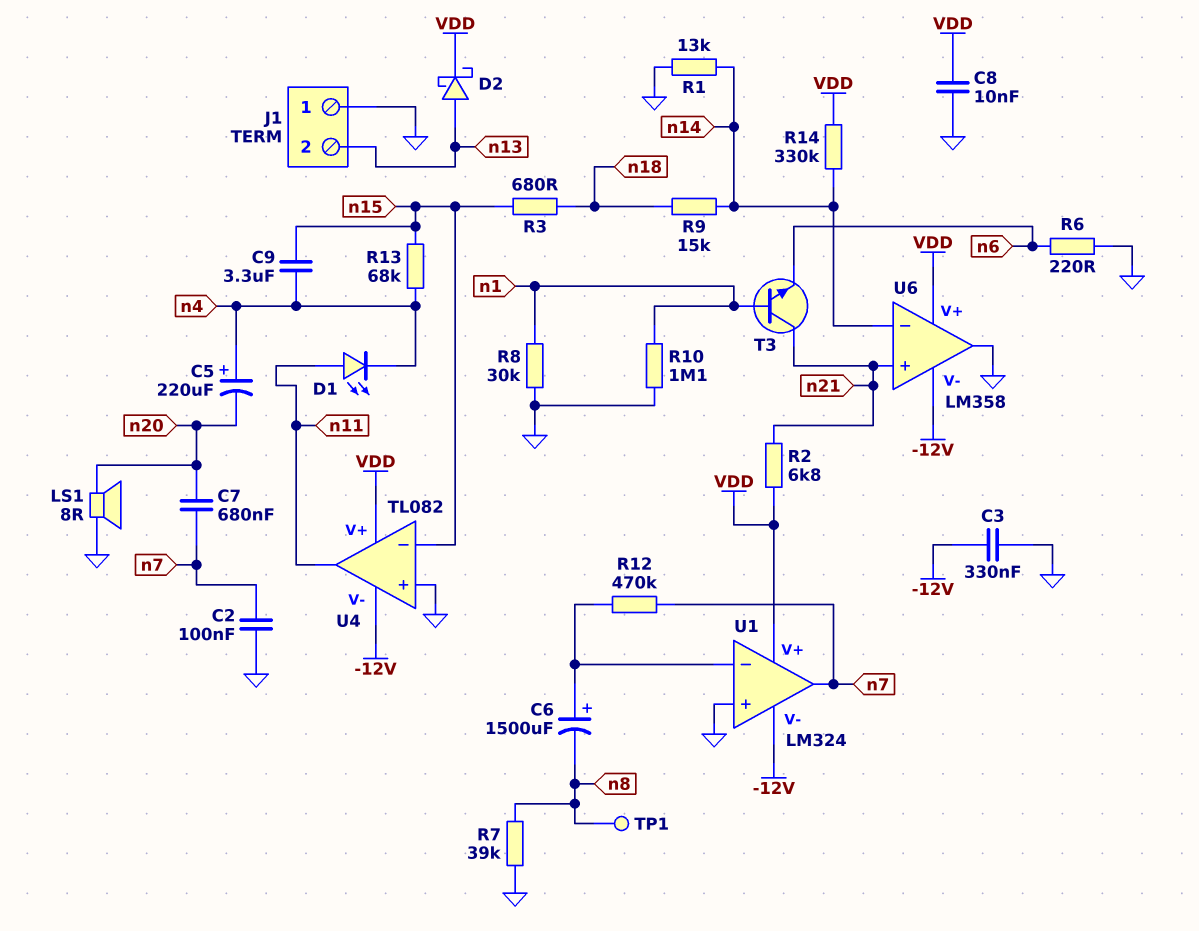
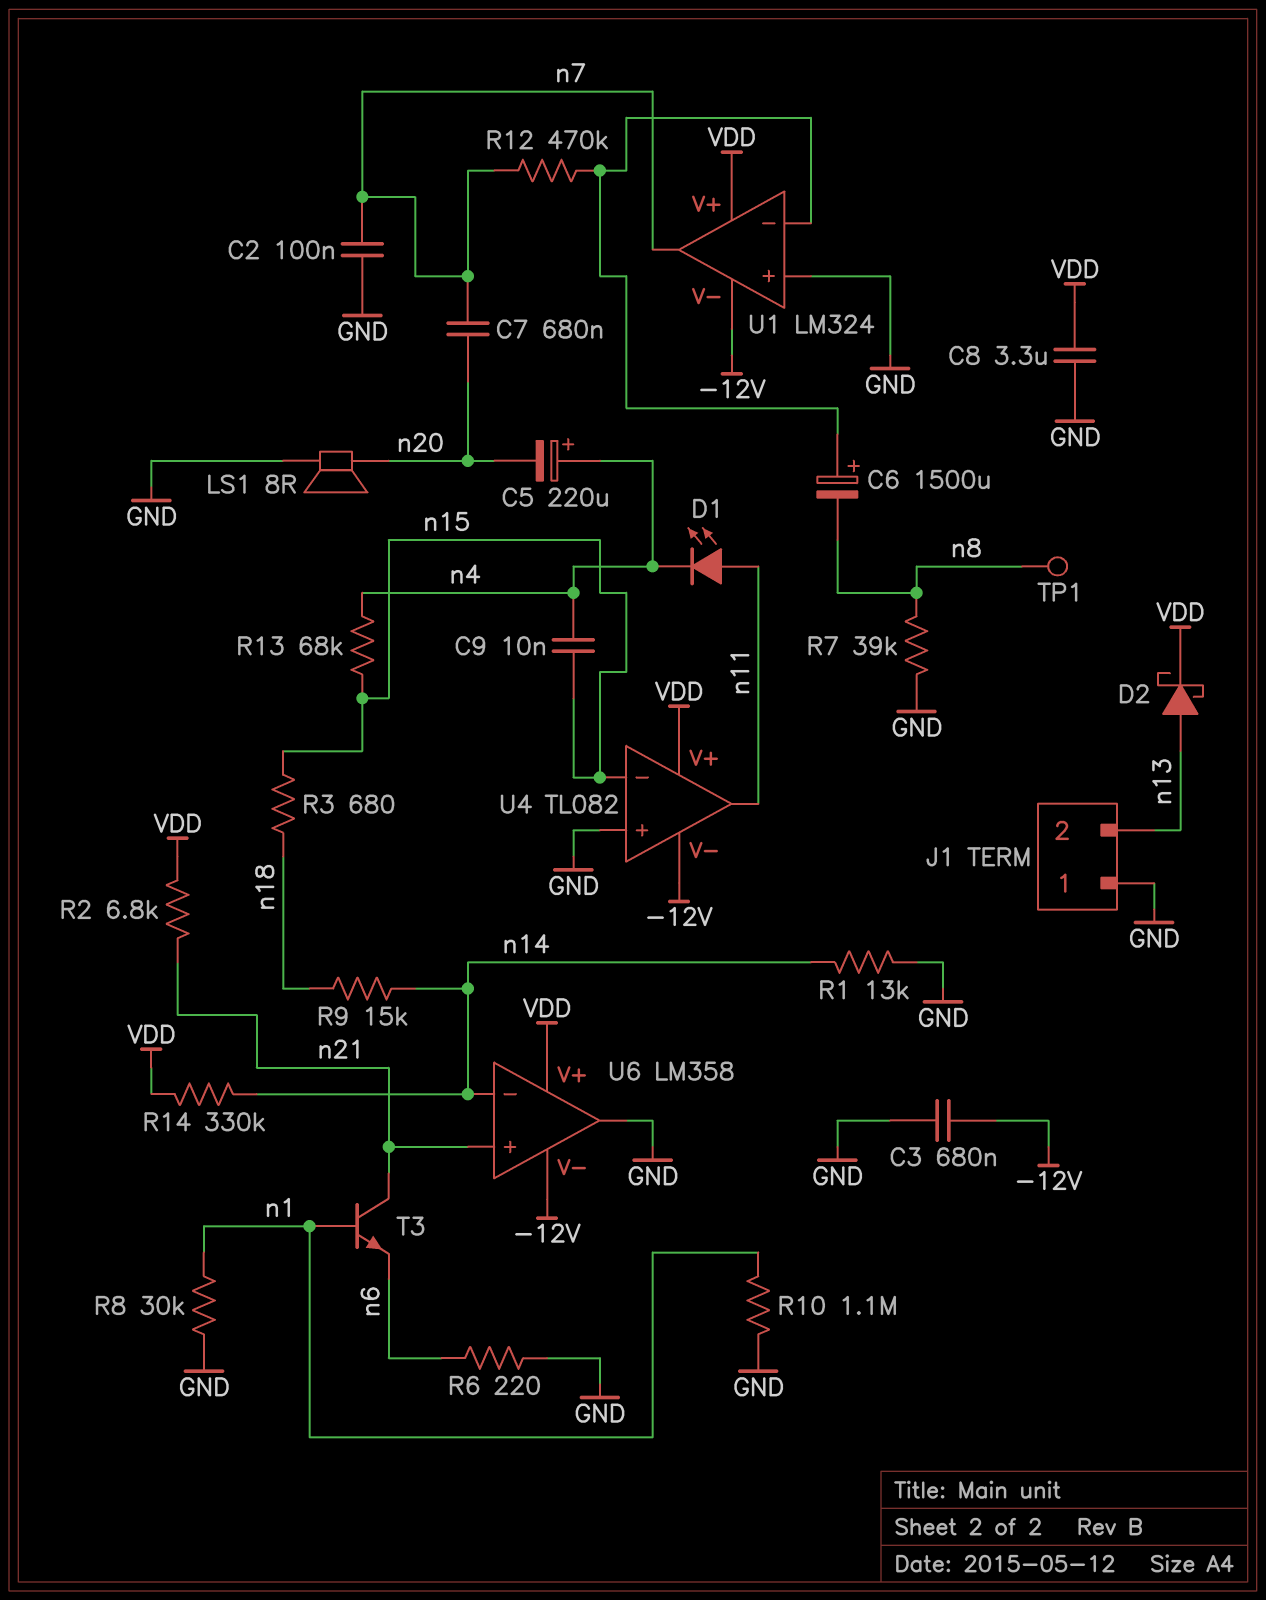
C3: 330nF (-12V, GND) -> 680nF (-12V, GND)
C8: 10nF (GND, VDD) -> 3.3uF (GND, VDD)
C9: 3.3uF (n4, n15) -> 10nF (n4, n15)

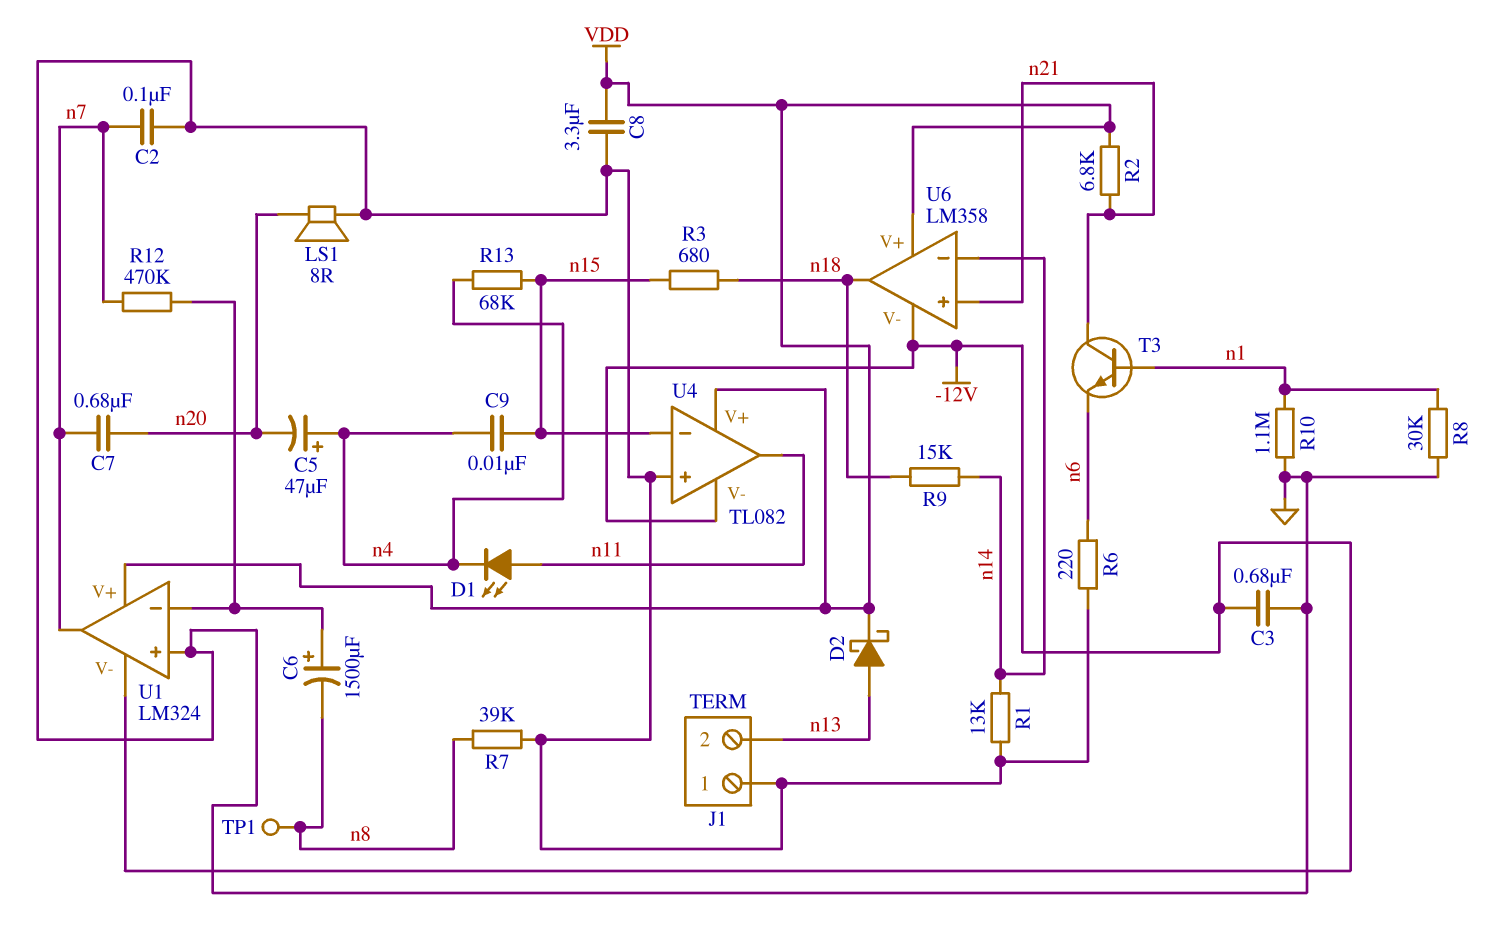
C5: 220uF (plus n4, minus n20) -> 47uF (plus n4, minus n20)
R14: 330k (VDD, n14) -> none
U6 pin out: GND -> n18

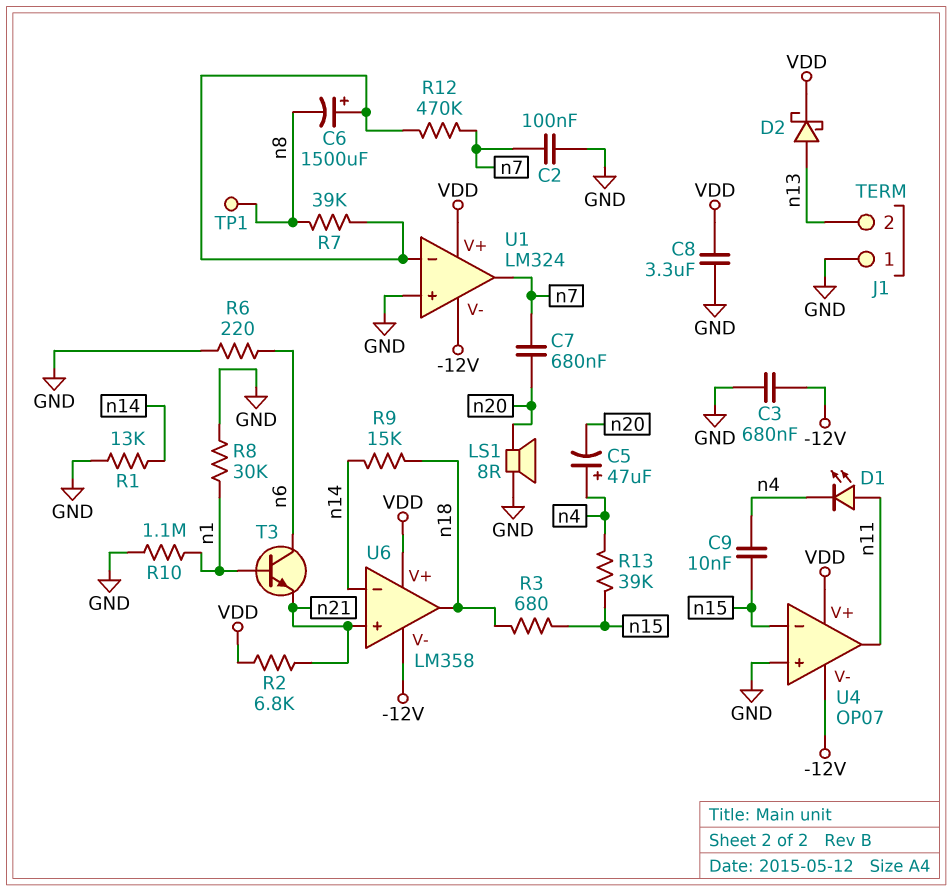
R7: 39k (GND, n8) -> 39k (U1/in-, n8)
R13: 68k (n4, n15) -> 39k (n4, n15)
T3: NPN (B n1, C n21, E n6) -> NPN (B n1, C n6, E n21)
U4: TL082 -> OP07

